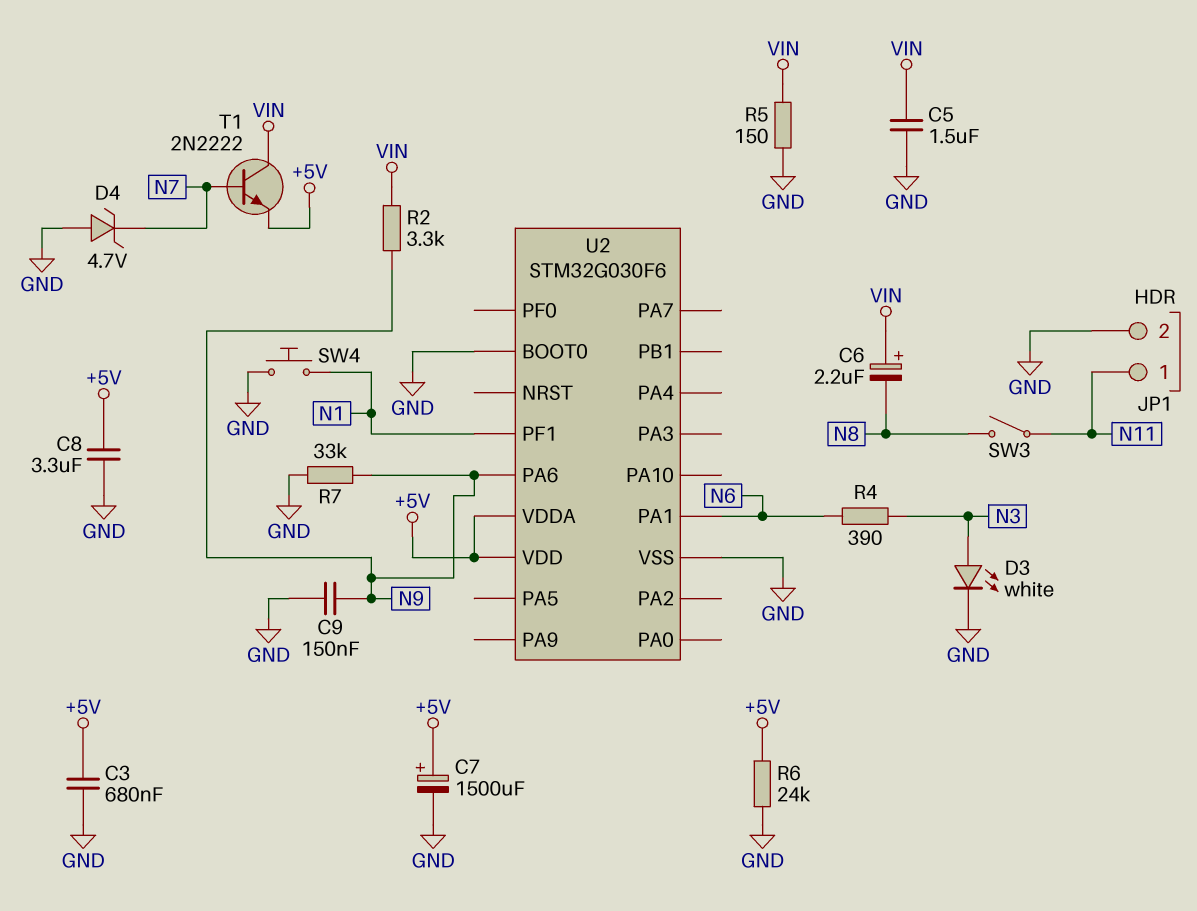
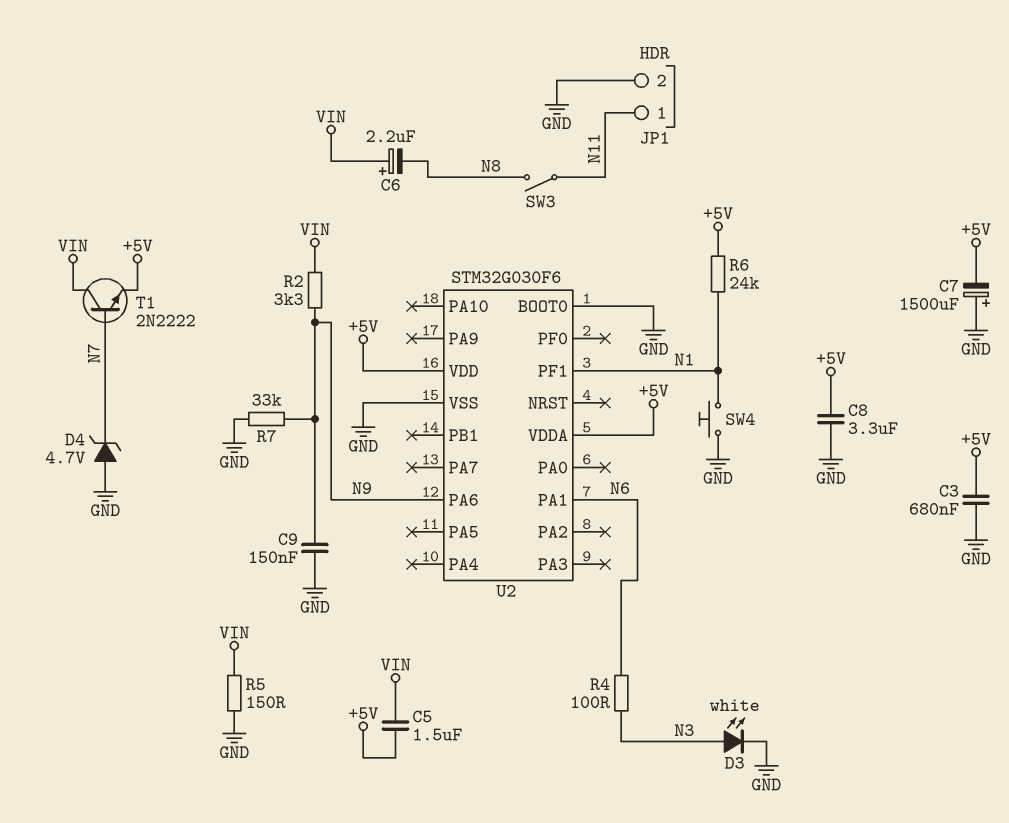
C5: 1.5uF (GND, VIN) -> 1.5uF (+5V, VIN)
C7: 1500uF (plus +5V, minus GND) -> 1500uF (plus GND, minus +5V)
R4: 390 (N3, N6) -> 100 (N3, N6)
R6: 24k (+5V, GND) -> 24k (+5V, N1)

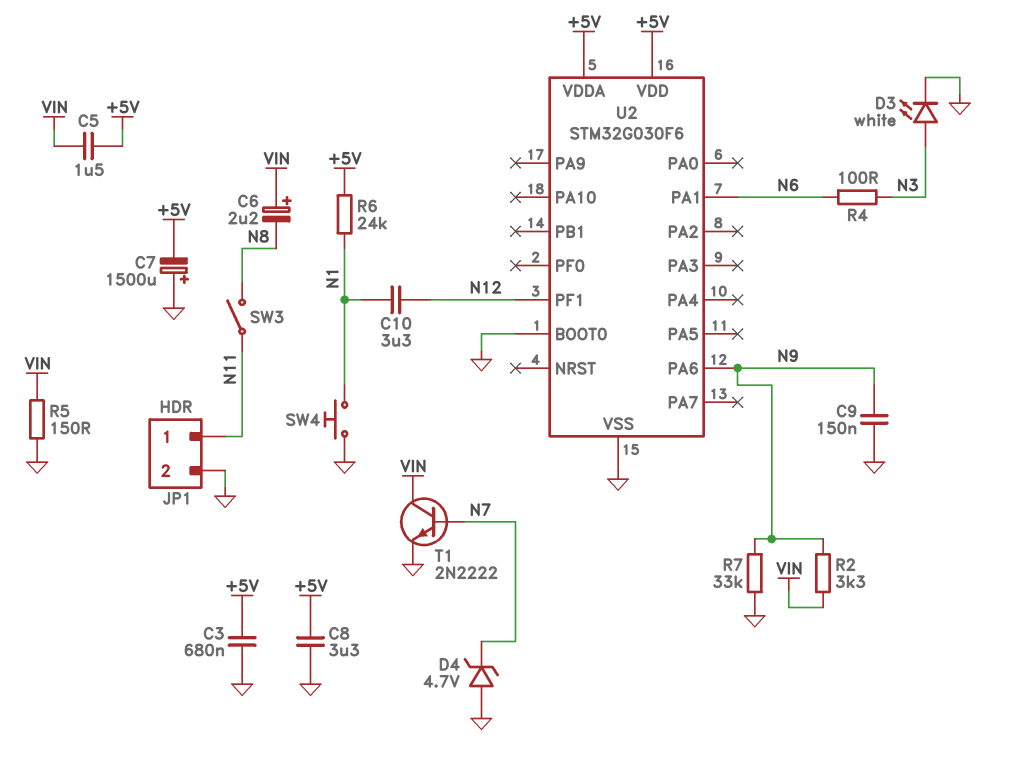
C10: none -> 3.3uF (N1, N12)
T1: NPN 2N2222 (B N7, C VIN, E +5V) -> NPN 2N2222 (B N7, C VIN, E GND)
U2 pin PF1: N1 -> N12

